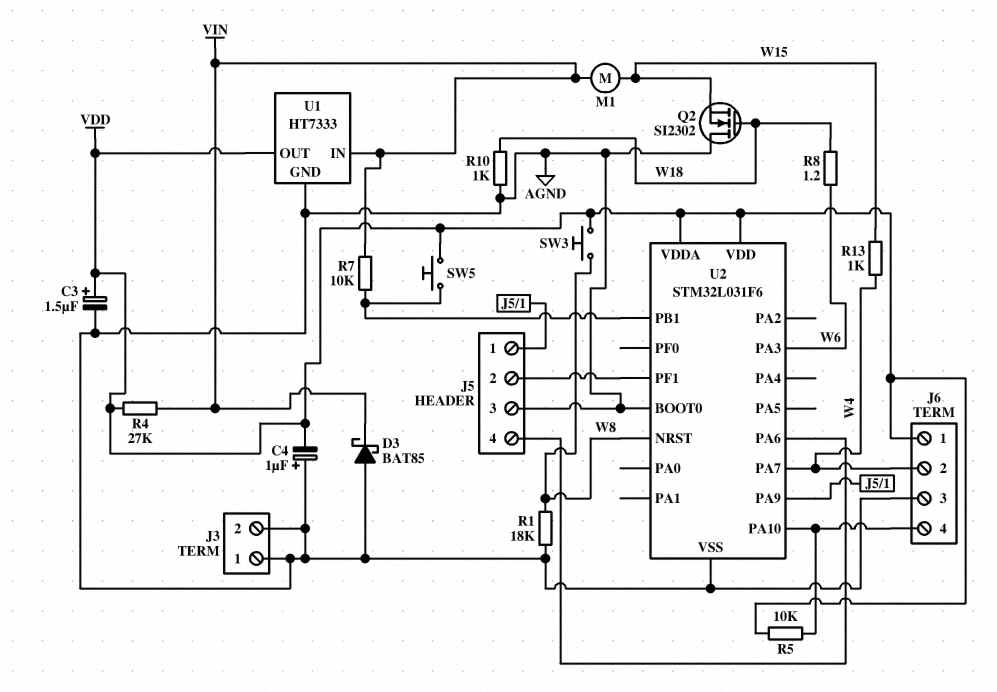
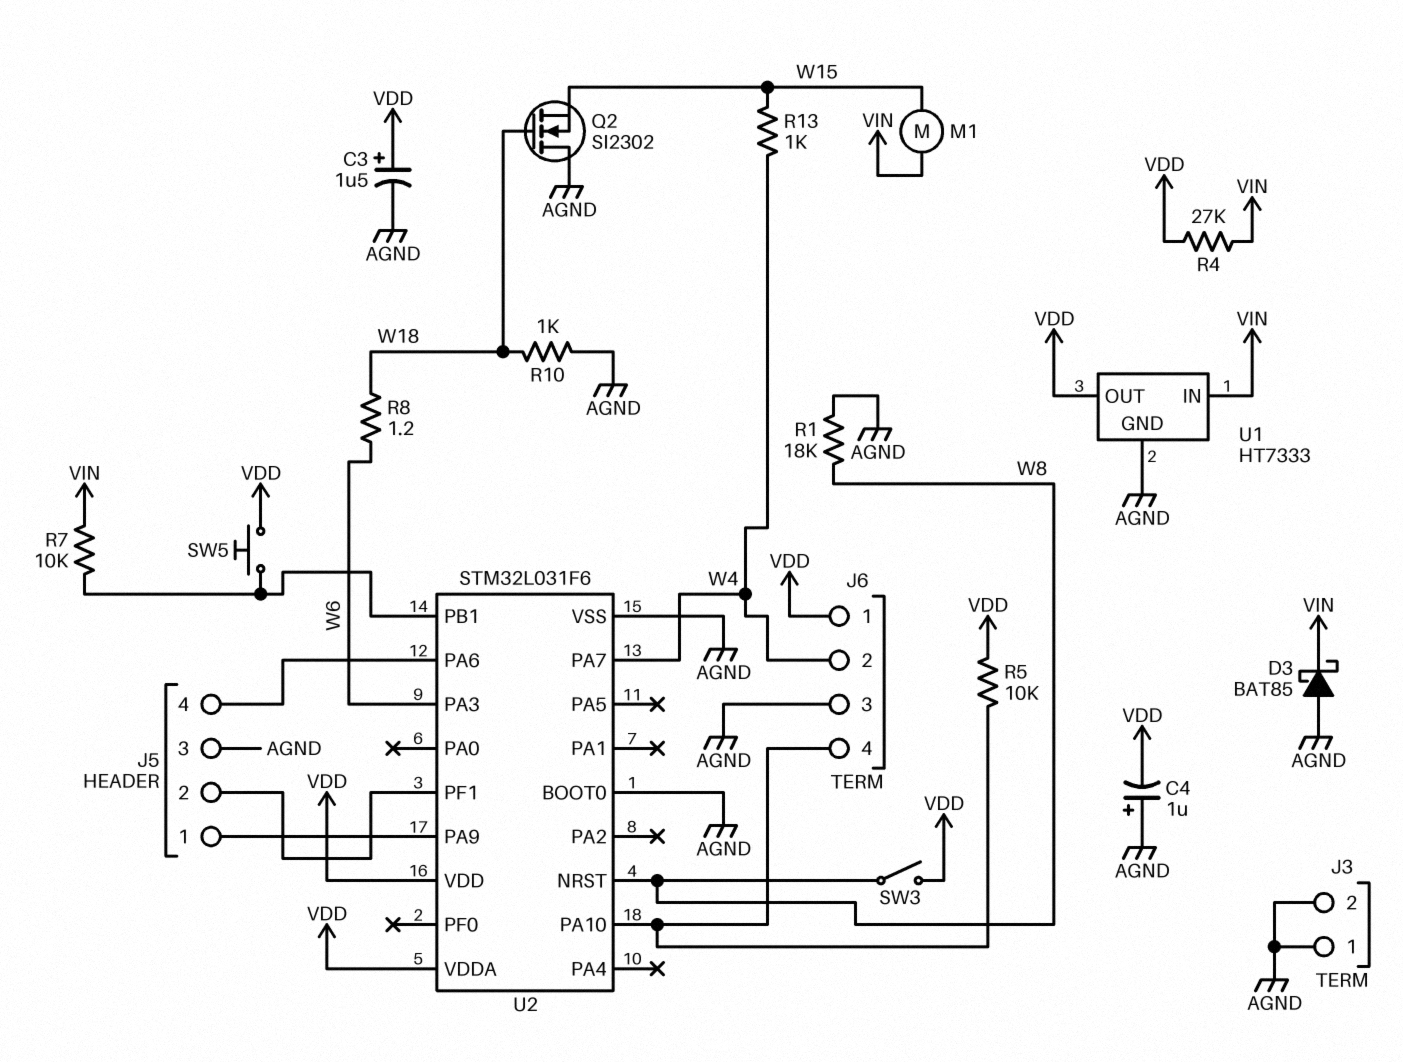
SW3: button (VDD, W8) -> switch (VDD, W8)

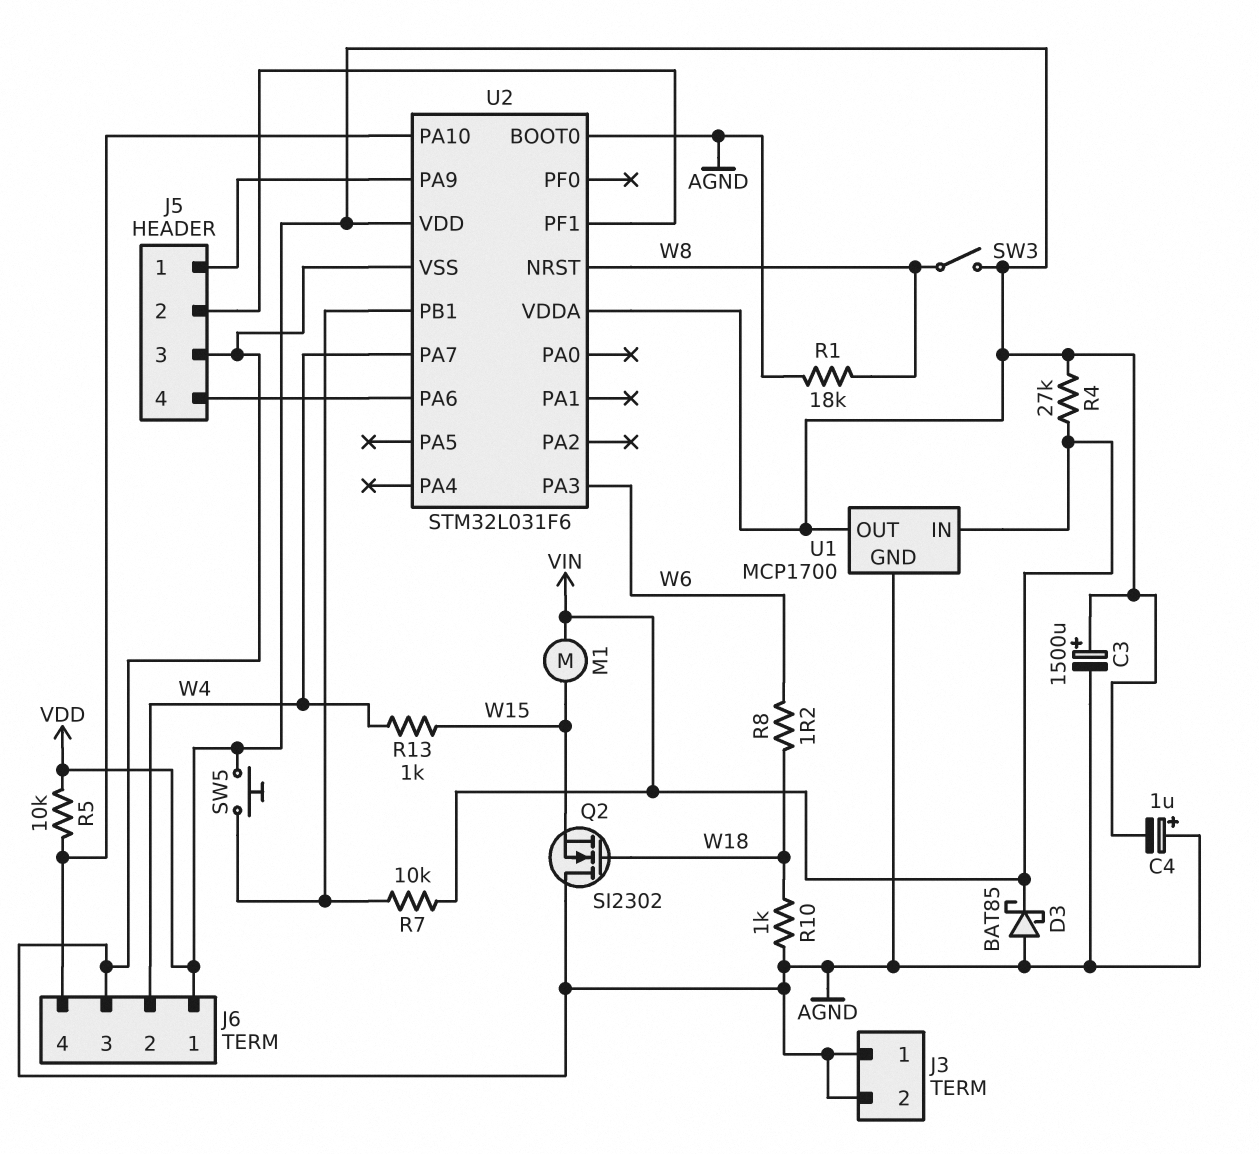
C3: 1.5uF (plus VDD, minus AGND) -> 1500uF (plus VDD, minus AGND)
U1: HT7333 -> MCP1700

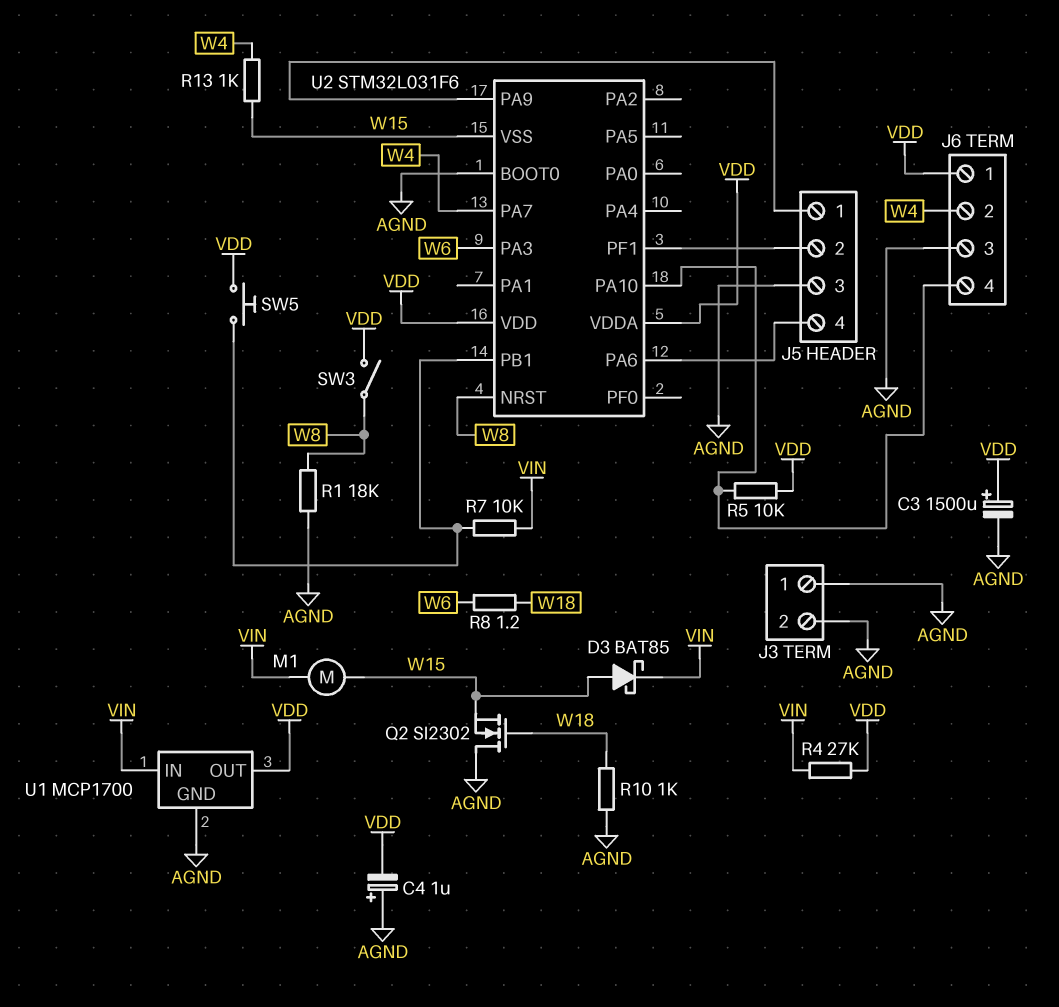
D3: schottky BAT85 (A AGND, K VIN) -> schottky BAT85 (A W15, K VIN)
U2 pin VSS: AGND -> W15

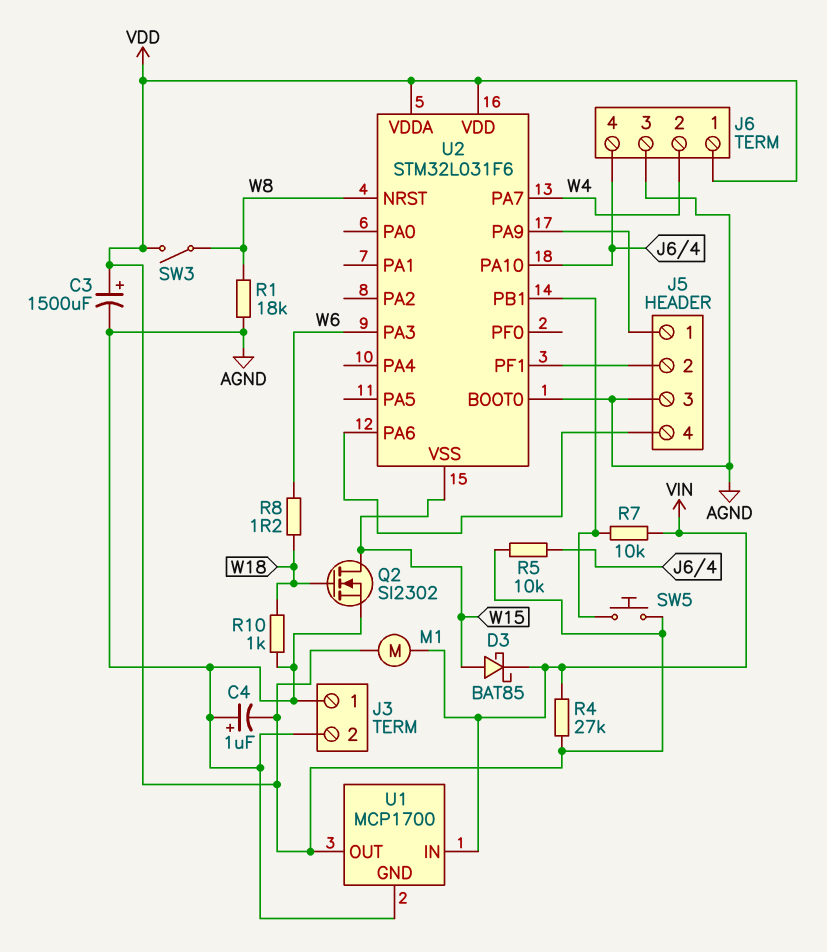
M1: motor (VIN, W15) -> motor (VDD, VIN)
Q2: NMOS SI2302 (G W18, D AGND, S W15) -> NMOS SI2302 (G W18, D W15, S AGND)
R13: 1k (W4, W15) -> none

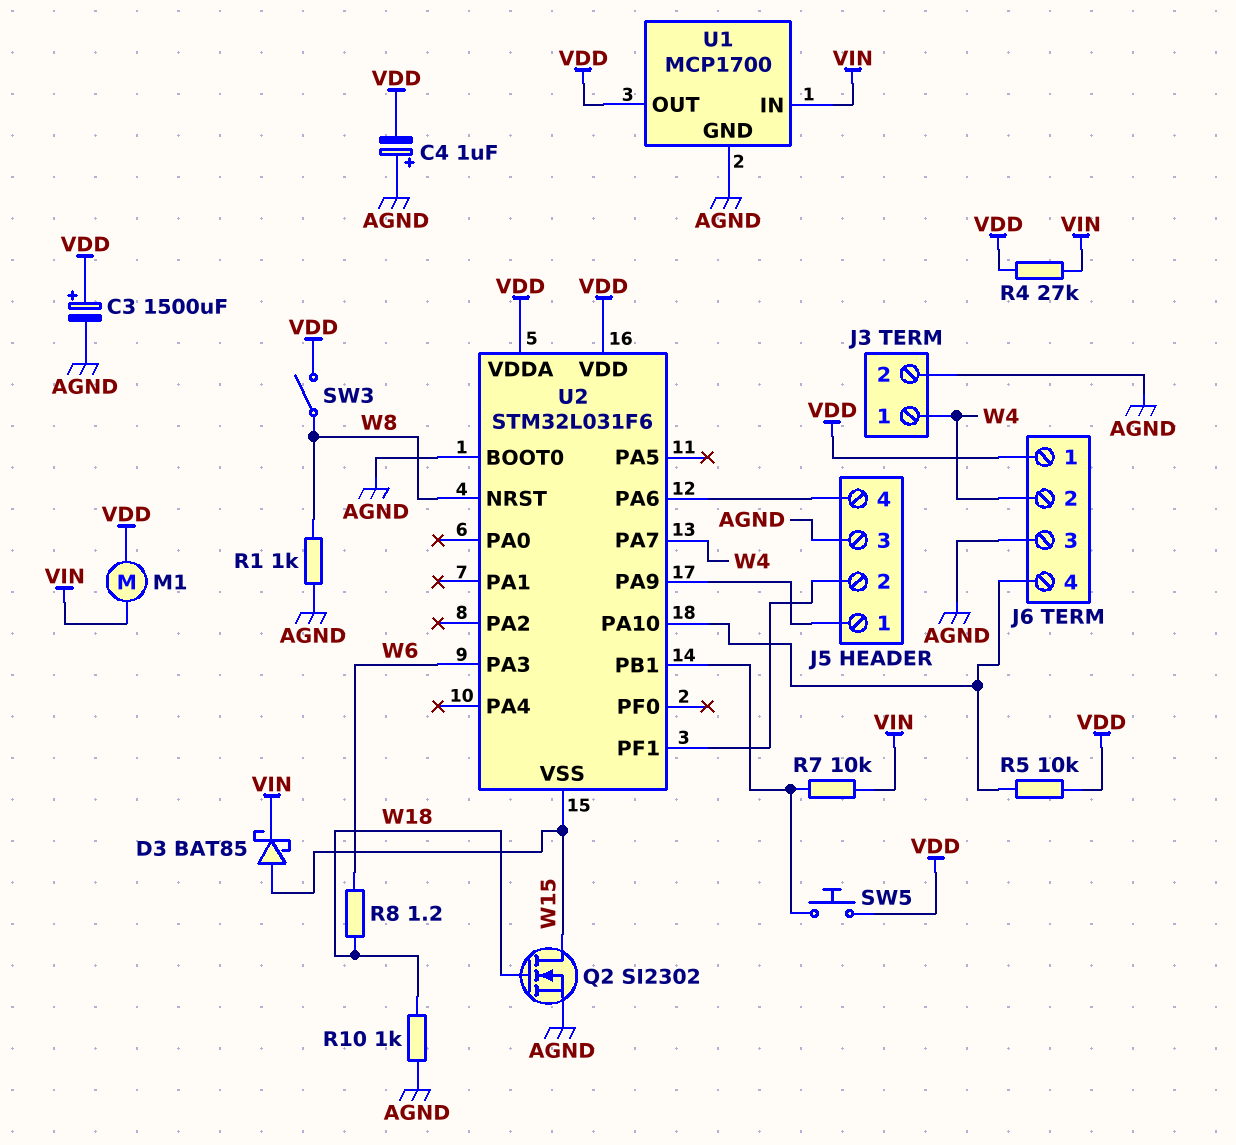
J3 pin 1: AGND -> W4
R1: 18k (AGND, W8) -> 1k (AGND, W8)

